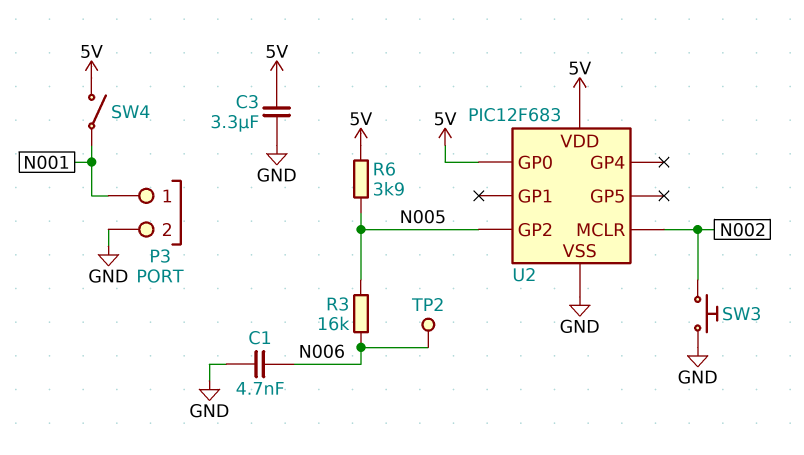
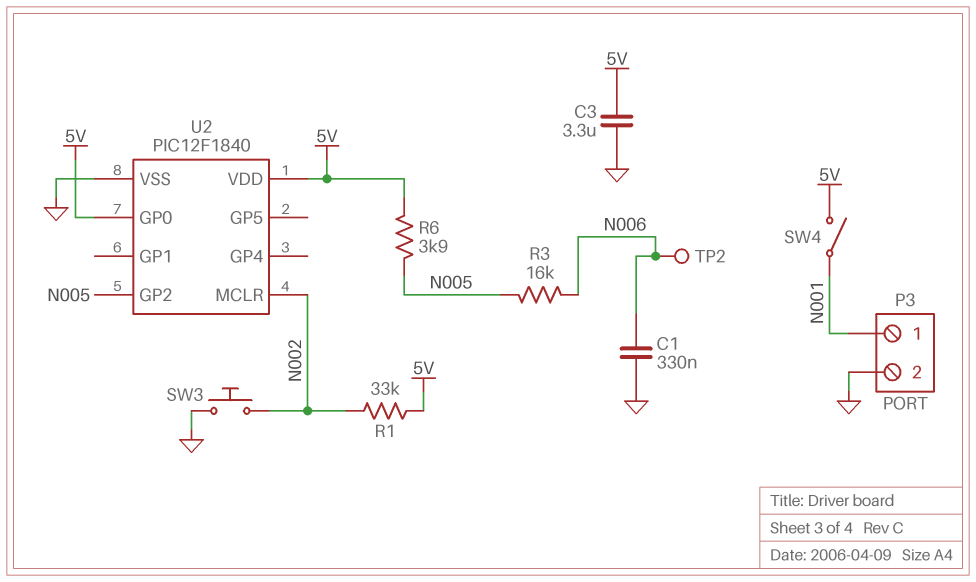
C1: 4.7nF (GND, N006) -> 330nF (GND, N006)
R1: none -> 33k (5V, N002)
U2: PIC12F683 -> PIC12F1840

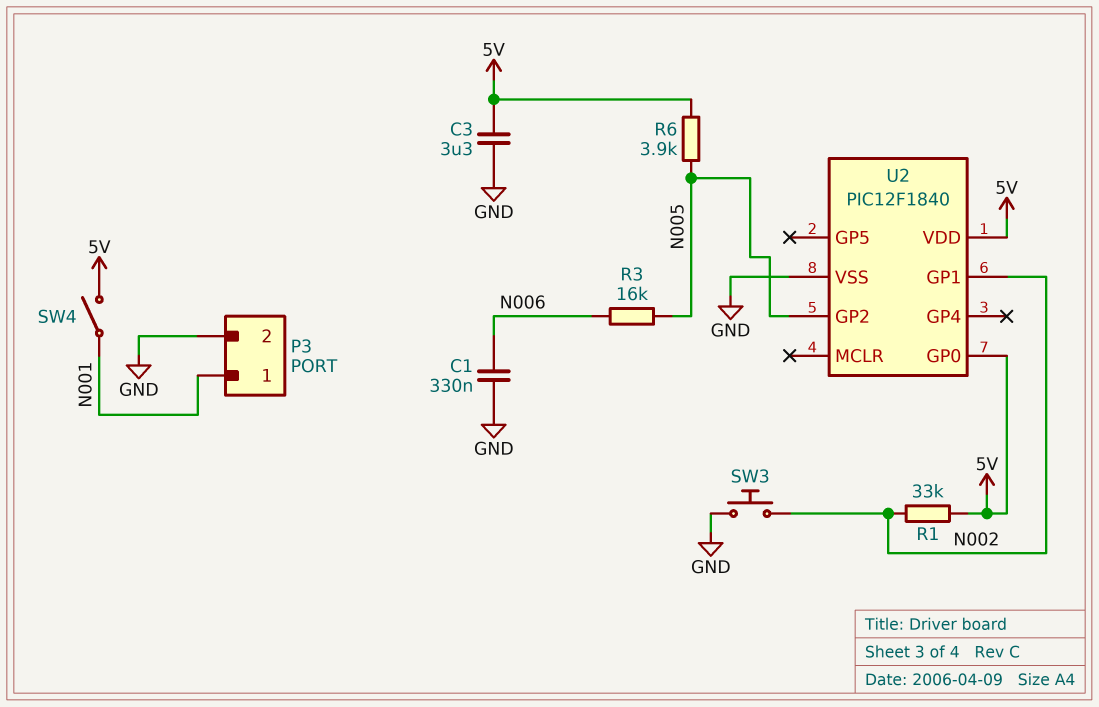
TP2: test point (N006) -> none
U2 pin GP1: none -> N002
U2 pin MCLR: N002 -> none

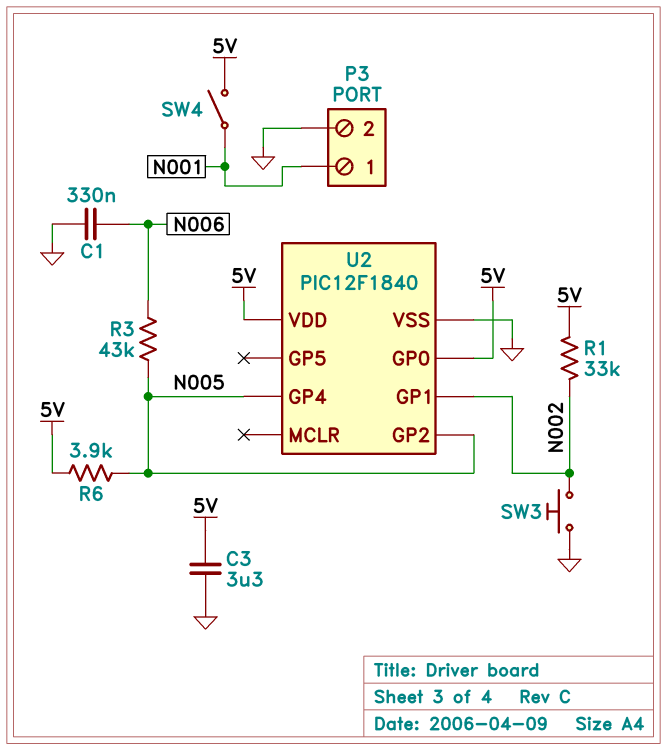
R3: 16k (N005, N006) -> 43k (N005, N006)
U2 pin GP4: none -> N005

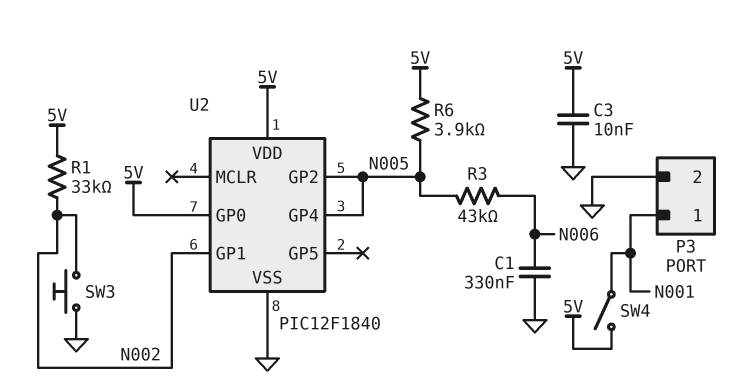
C3: 3.3uF (5V, GND) -> 10nF (5V, GND)

